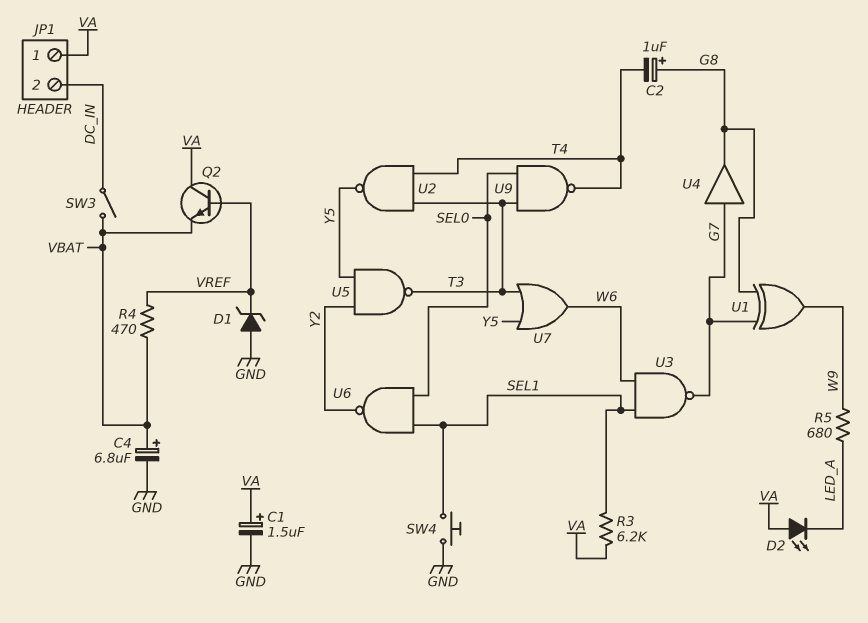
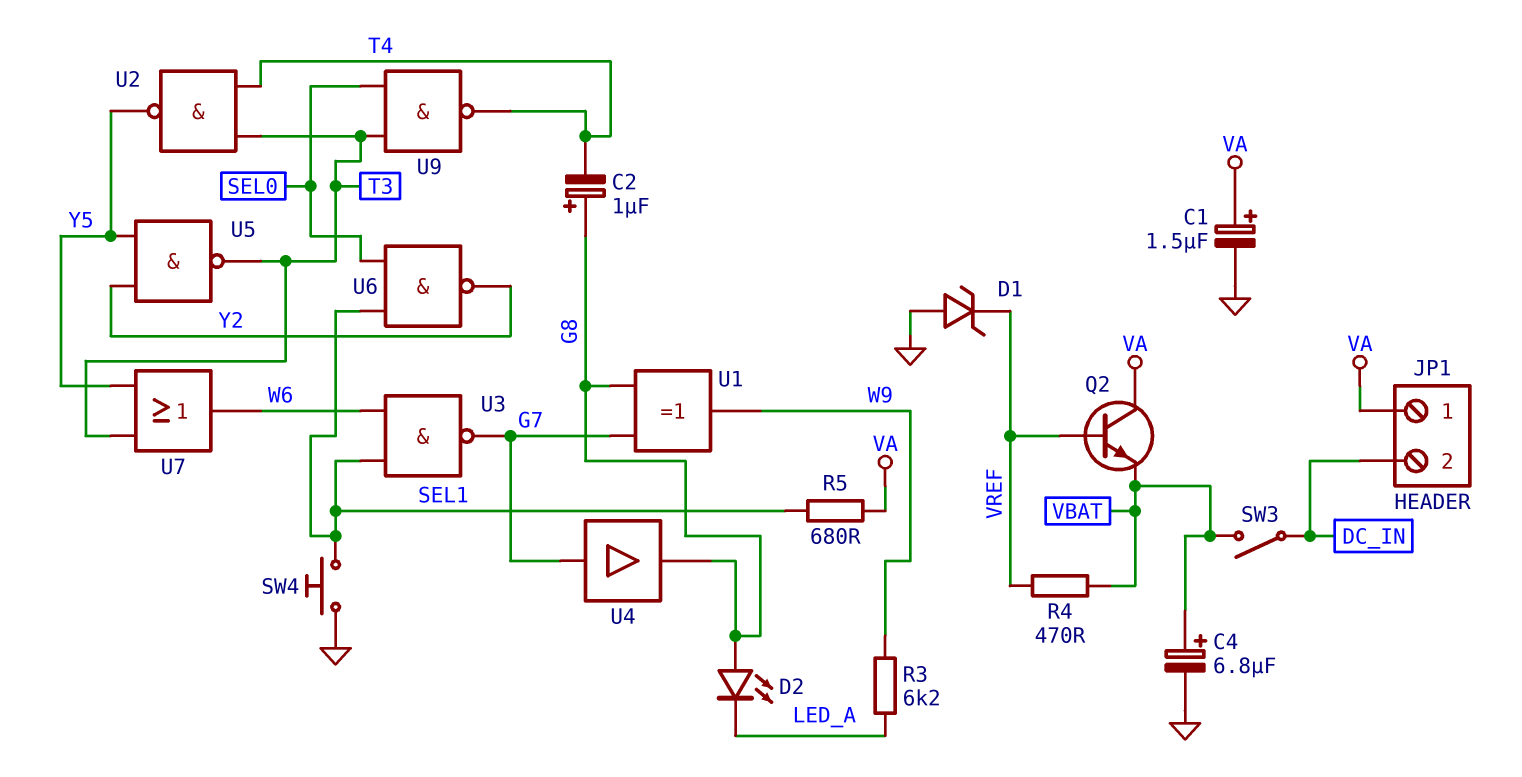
D2: LED (A VA, K LED_A) -> LED (A G8, K LED_A)
R3: 6.2k (SEL1, VA) -> 6.2k (LED_A, W9)
R5: 680 (LED_A, W9) -> 680 (SEL1, VA)

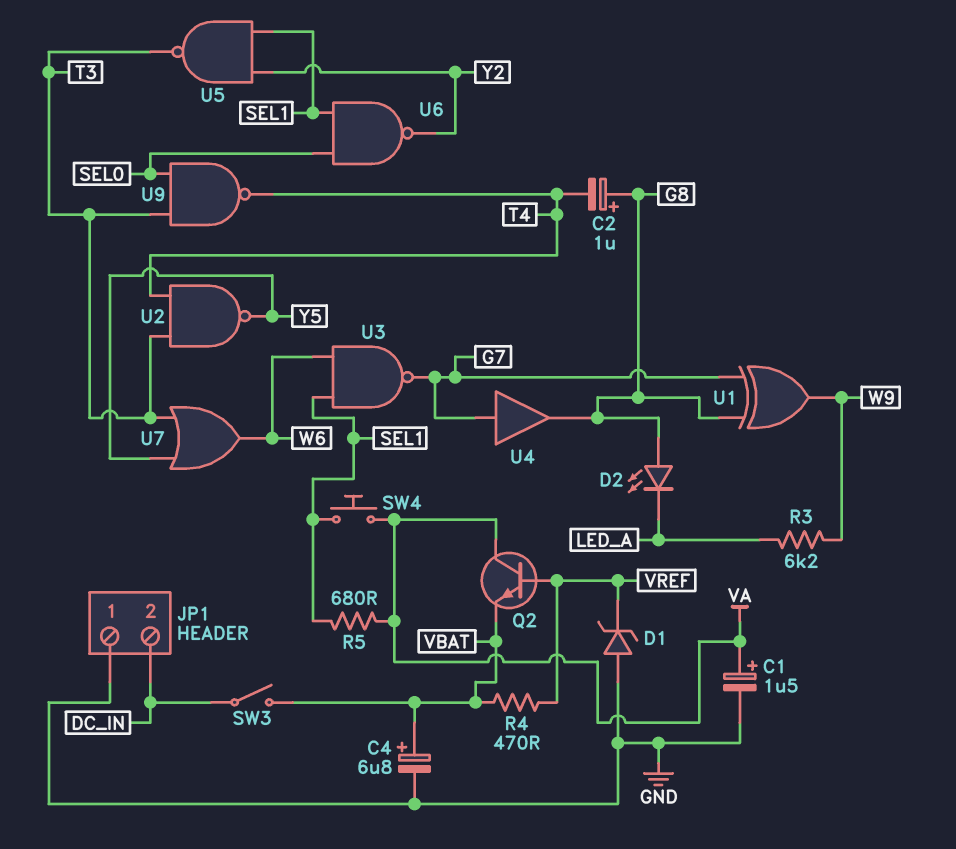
JP1 pin 1: VA -> GND
SW4: button (GND, SEL1) -> button (SEL1, VA)
U5: NAND (in Y2, in Y5, out T3) -> NAND (in SEL1, in Y2, out T3)

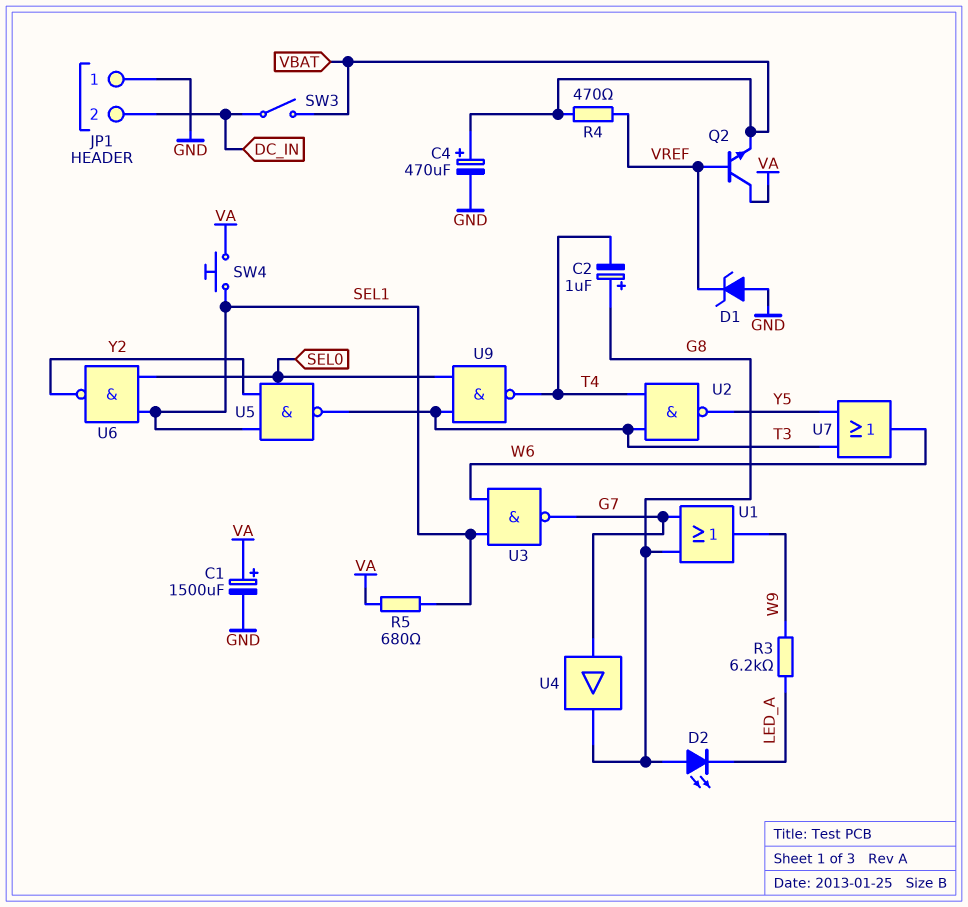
C1: 1.5uF (plus VA, minus GND) -> 1500uF (plus VA, minus GND)
C4: 6.8uF (plus VBAT, minus GND) -> 470uF (plus VBAT, minus GND)
U1: XOR (in G7, in G8, out W9) -> OR (in G7, in G8, out W9)

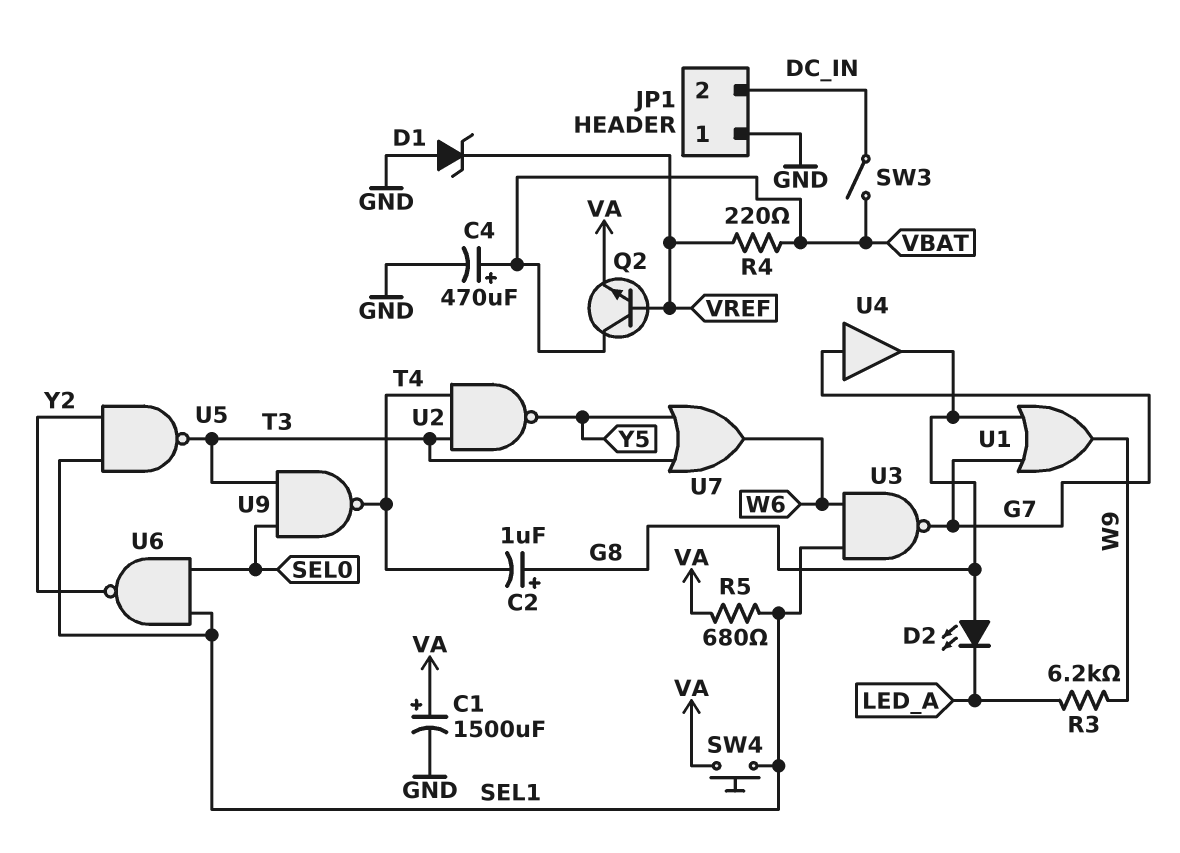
Q2: NPN (B VREF, C VA, E VBAT) -> NPN (B VREF, C VBAT, E VA)
R4: 470 (VBAT, VREF) -> 220 (VBAT, VREF)

